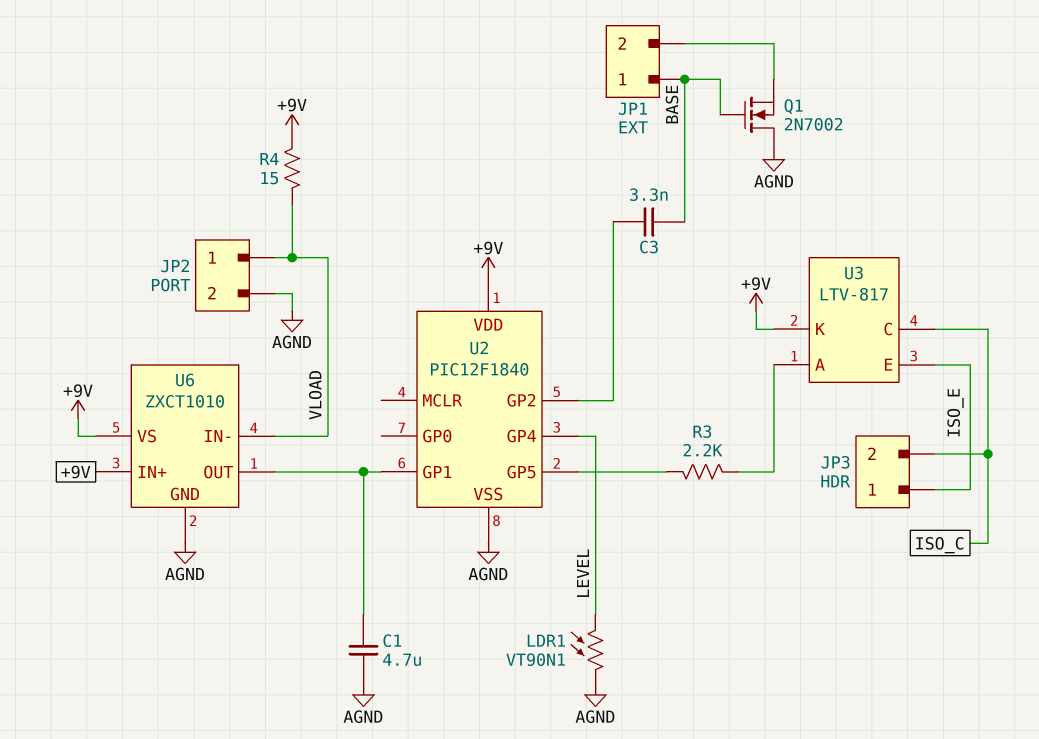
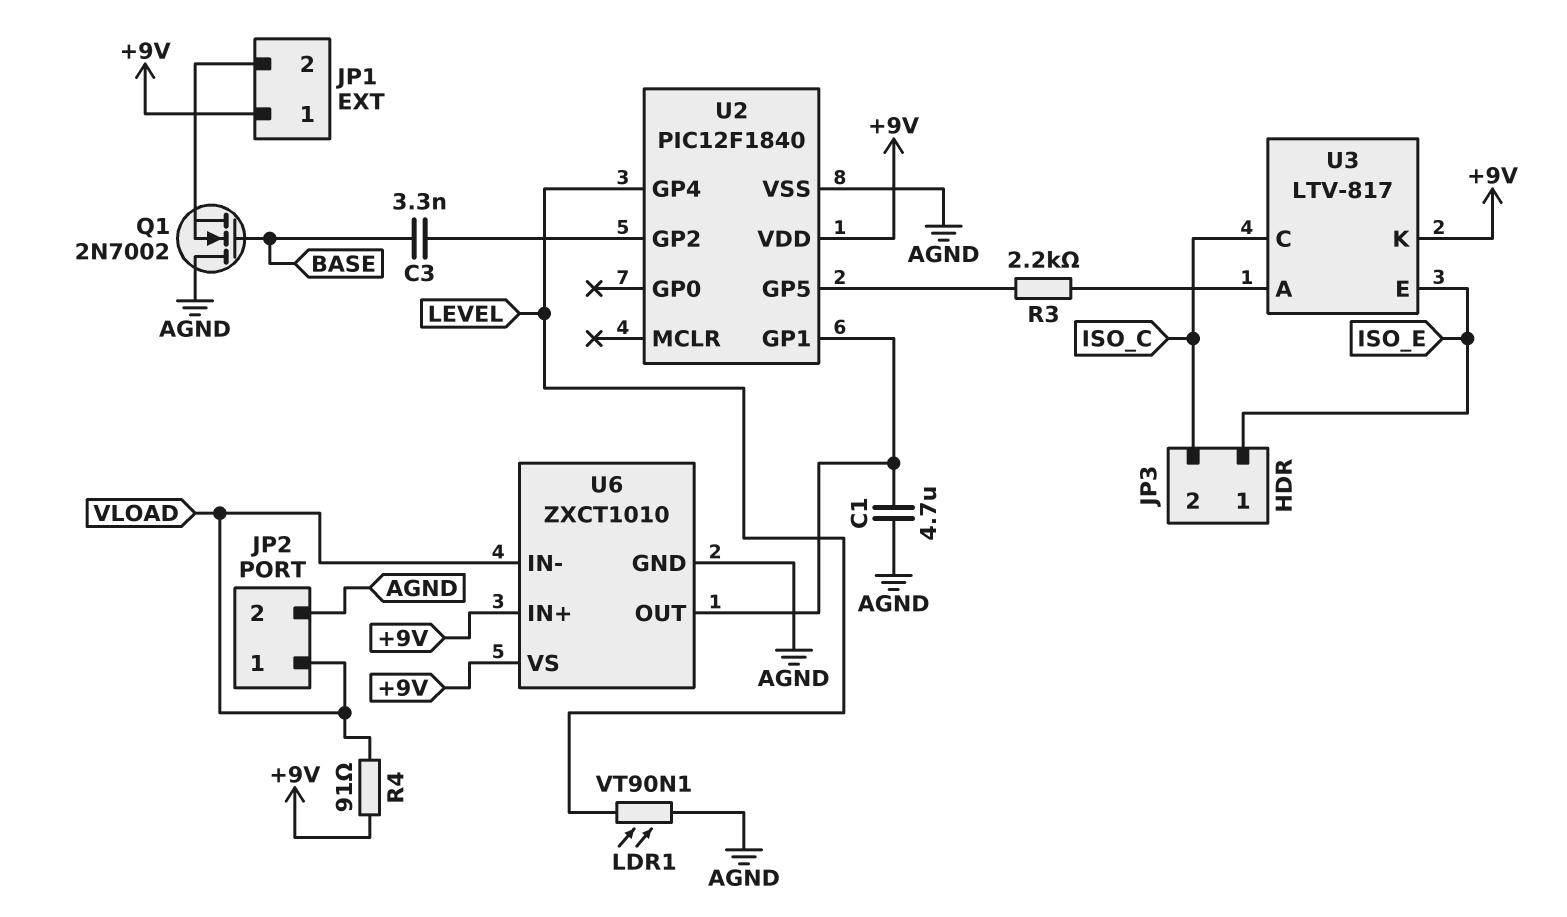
JP1 pin 1: BASE -> +9V
R4: 15 (+9V, VLOAD) -> 91 (+9V, VLOAD)

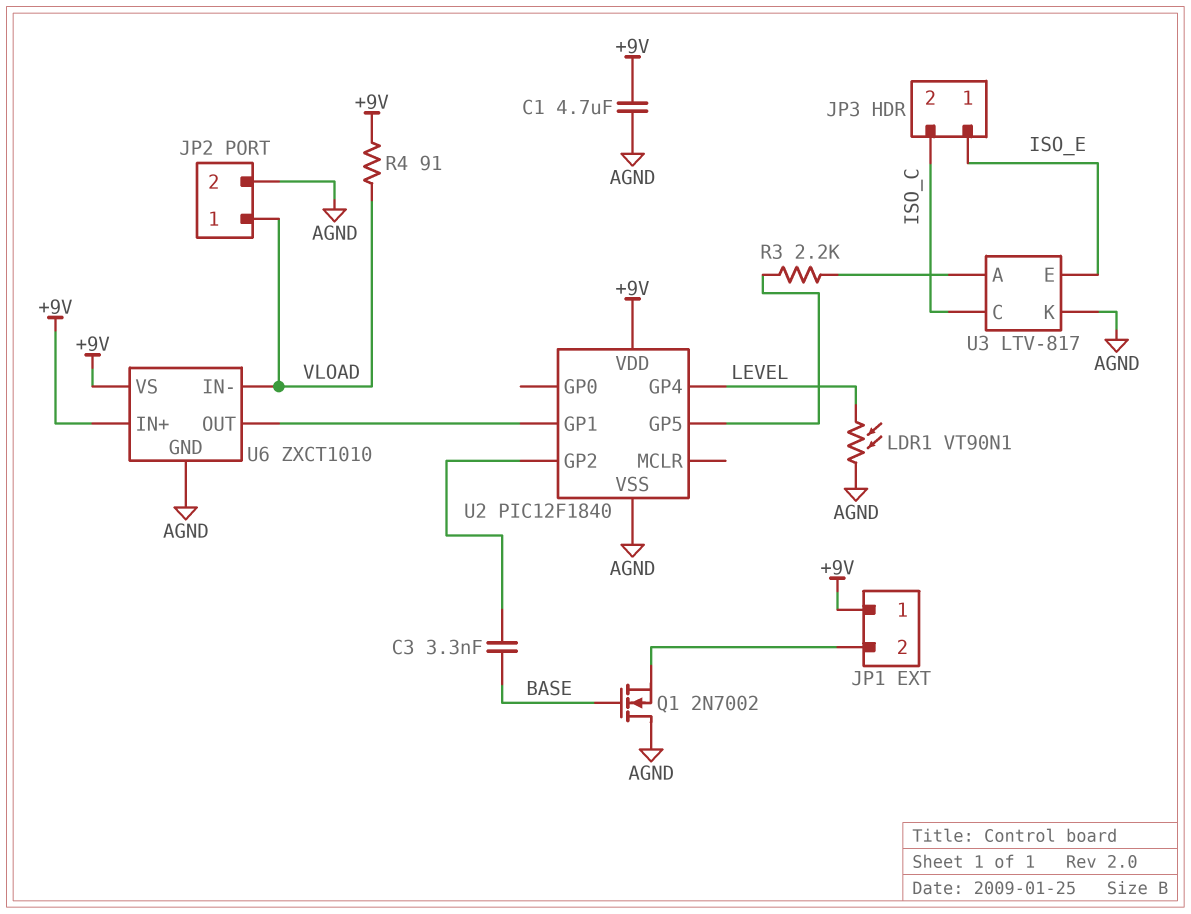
C1: 4.7uF (AGND, U2/GP1) -> 4.7uF (+9V, AGND)
U3 pin K: +9V -> AGND

